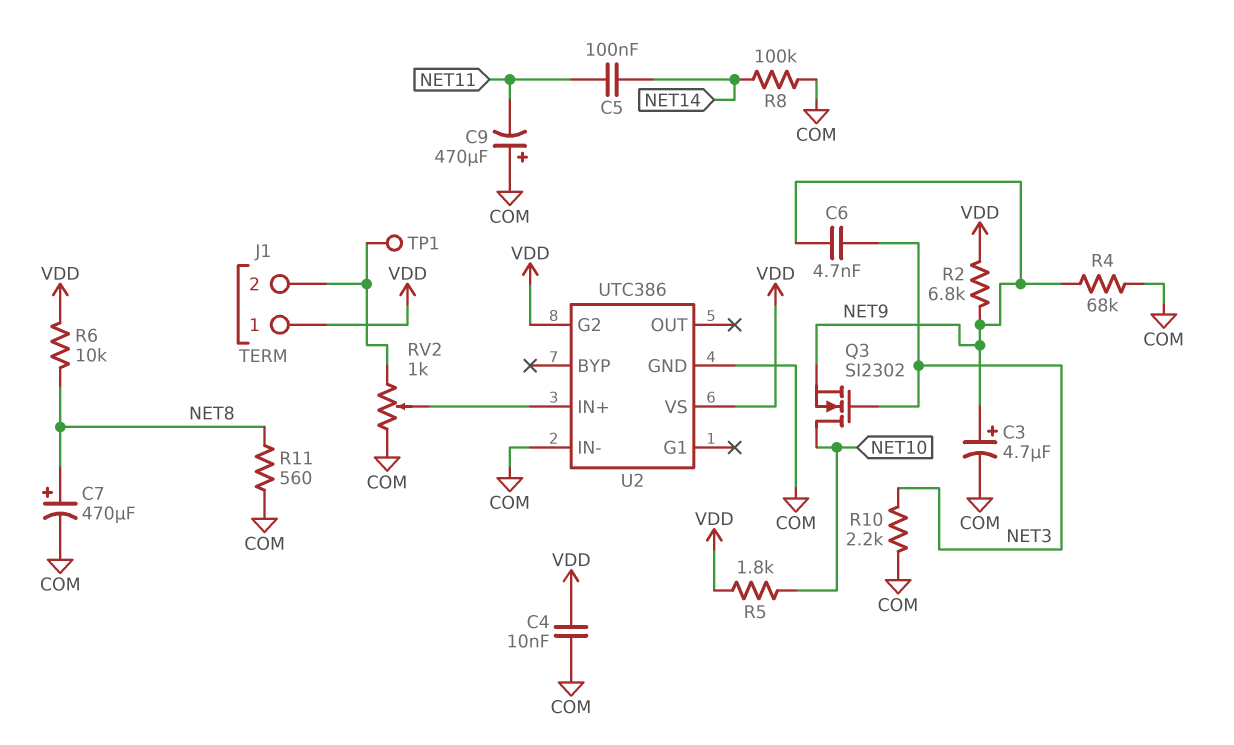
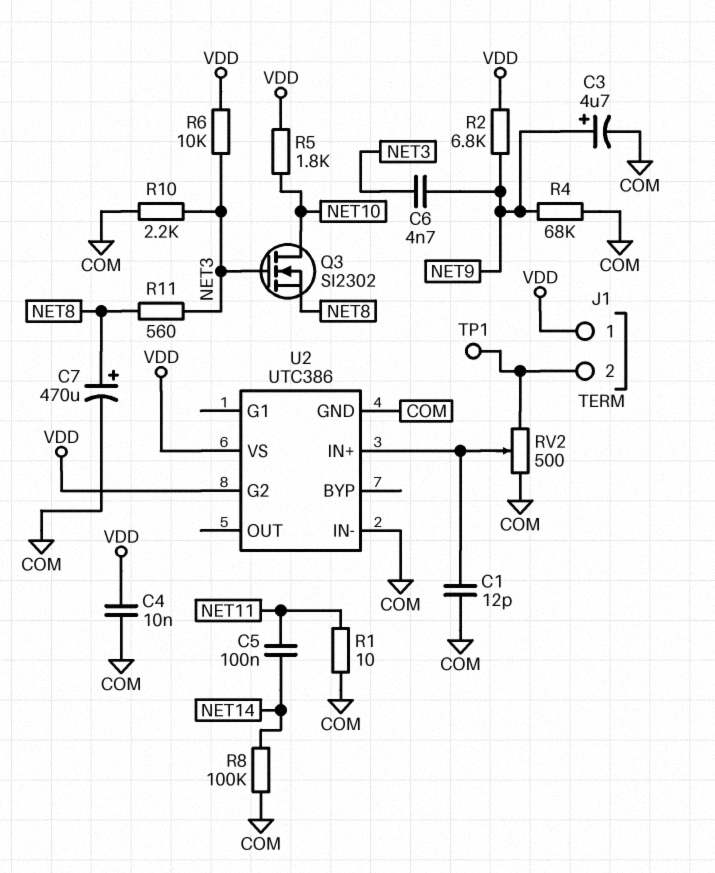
C1: none -> 12pF (COM, U2/IN+)
C9: 470uF (plus COM, minus NET11) -> none
Q3: NMOS SI2302 (G NET3, D NET10, S NET9) -> NMOS SI2302 (G NET3, D NET10, S NET8)
R1: none -> 10 (COM, NET11)
R6: 10k (NET8, VDD) -> 10k (NET3, VDD)
R11: 560 (COM, NET8) -> 560 (NET3, NET8)
RV2: 1k (COM, J1/2, wiper U2/IN+) -> 500 (COM, J1/2, wiper U2/IN+)

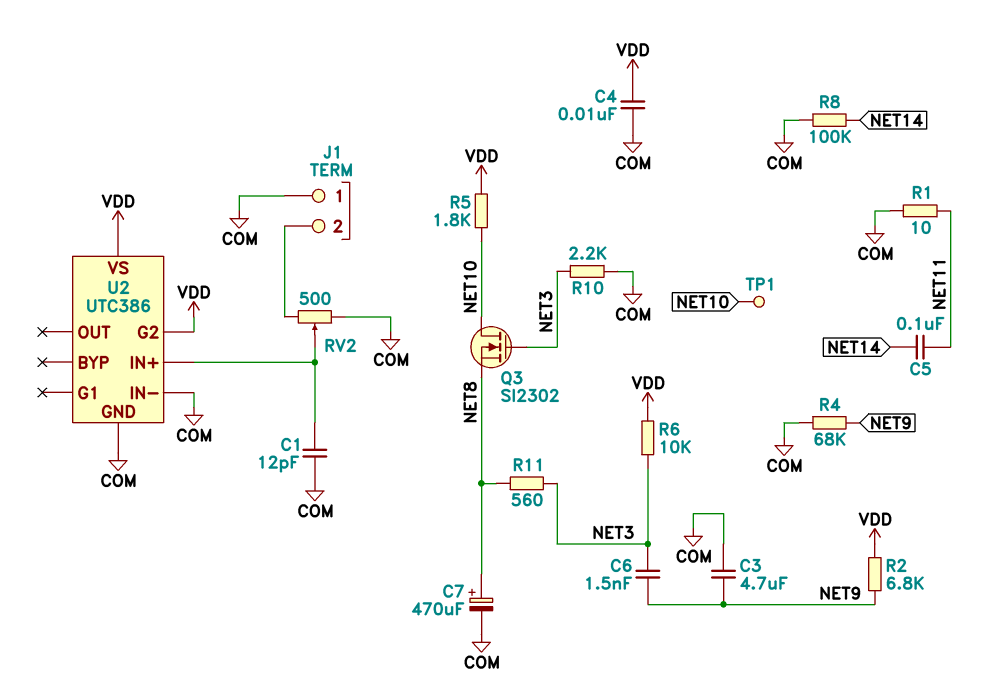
C3: 4.7uF (plus NET9, minus COM) -> 4.7uF (COM, NET9)
C6: 4.7nF (NET3, NET9) -> 1.5nF (NET3, NET9)
J1 pin 1: VDD -> COM
TP1: test point (J1/2) -> test point (NET10)

